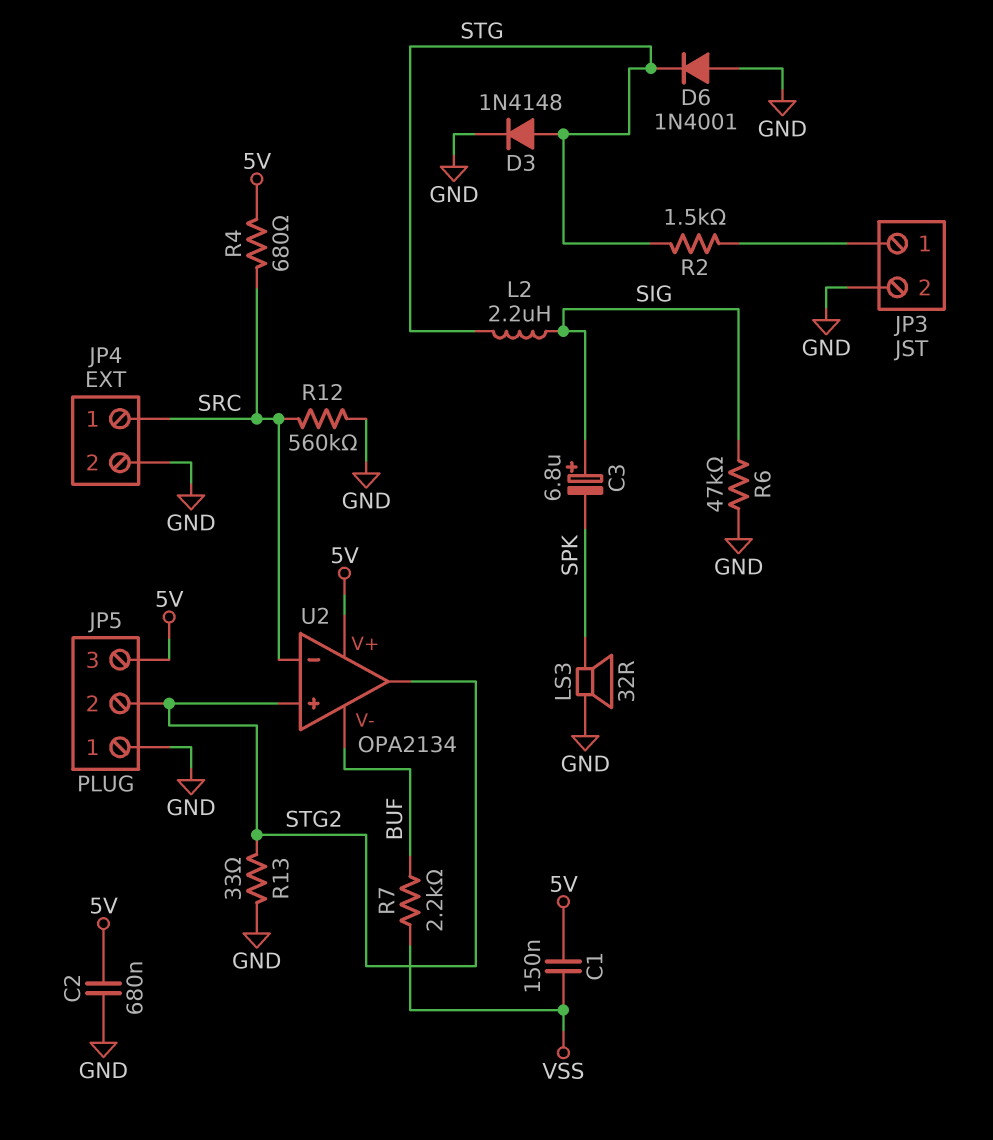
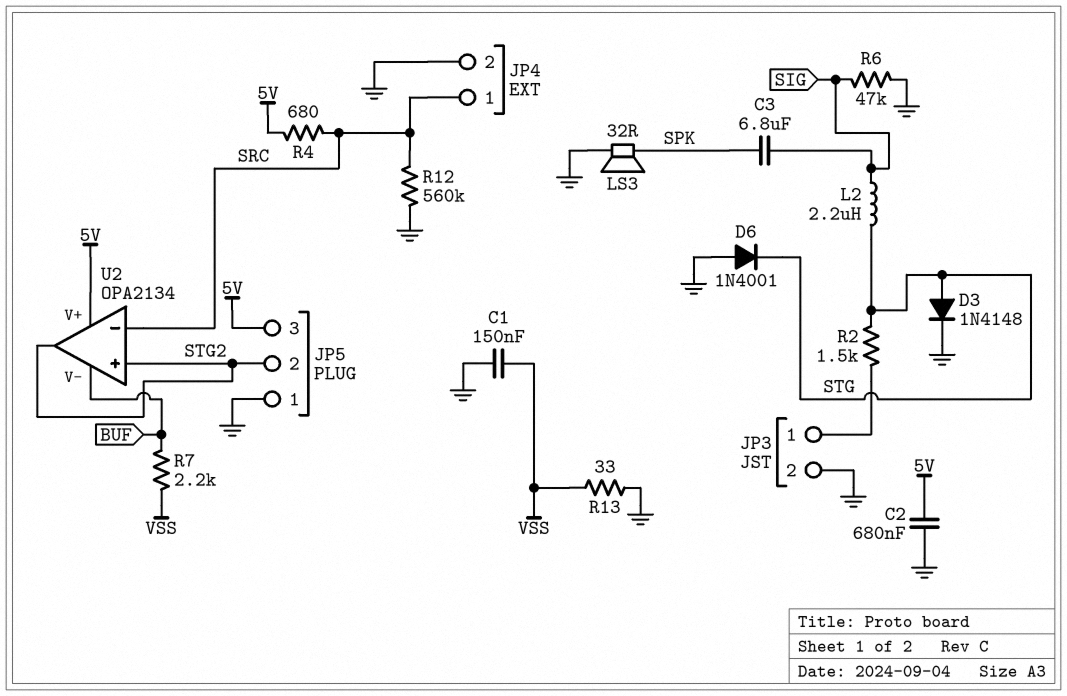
C1: 150nF (5V, VSS) -> 150nF (GND, VSS)
C3: 6.8uF (plus SIG, minus SPK) -> 6.8uF (SIG, SPK)
R13: 33 (GND, STG2) -> 33 (GND, VSS)

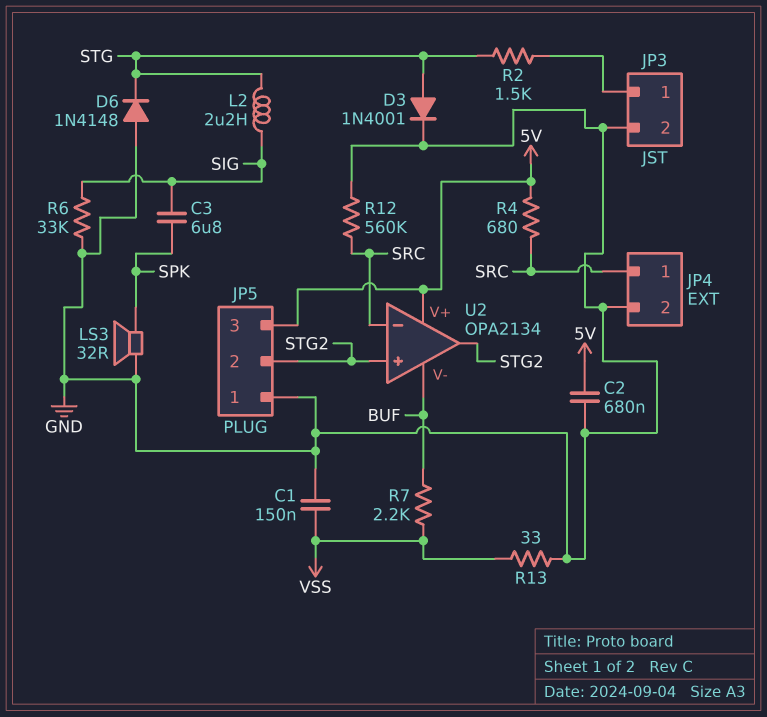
D3: diode 1N4148 (A STG, K GND) -> diode 1N4001 (A STG, K GND)
D6: diode 1N4001 (A GND, K STG) -> diode 1N4148 (A GND, K STG)
R6: 47k (GND, SIG) -> 33k (GND, SIG)

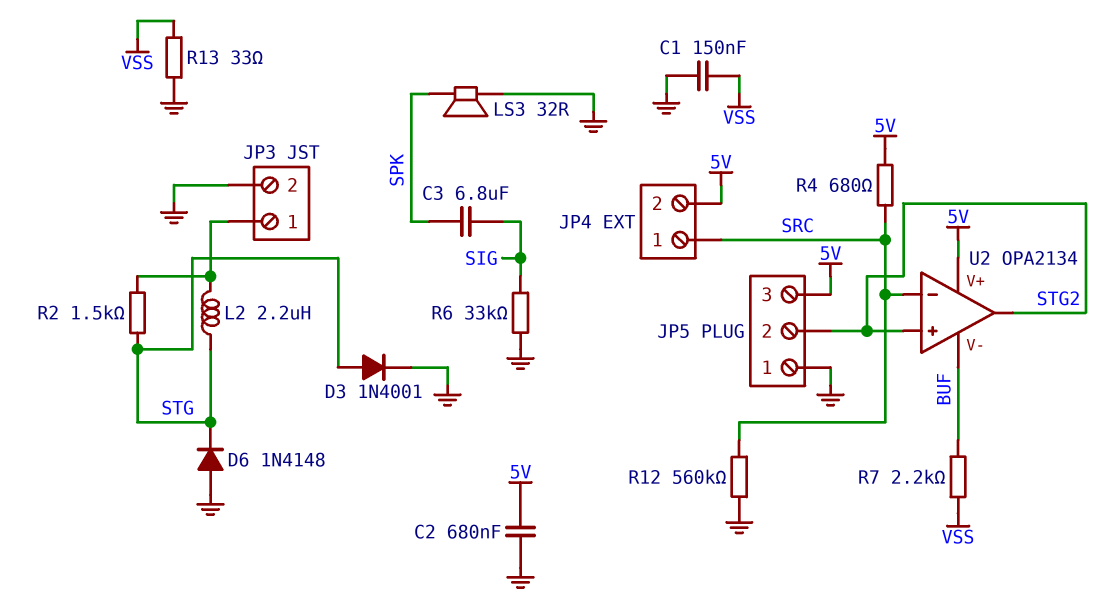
JP4 pin 2: GND -> 5V
L2: 2.2uH (SIG, STG) -> 2.2uH (JP3/1, STG)

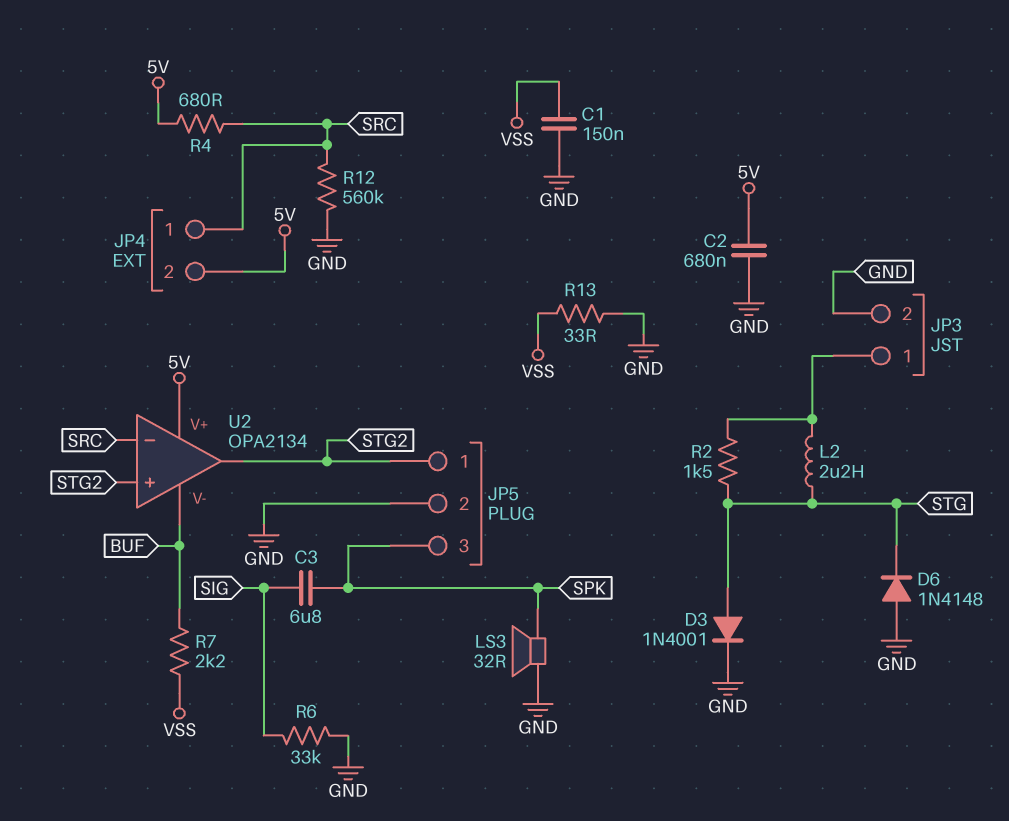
JP5 pin 1: GND -> STG2
JP5 pin 2: STG2 -> GND
JP5 pin 3: 5V -> SPK

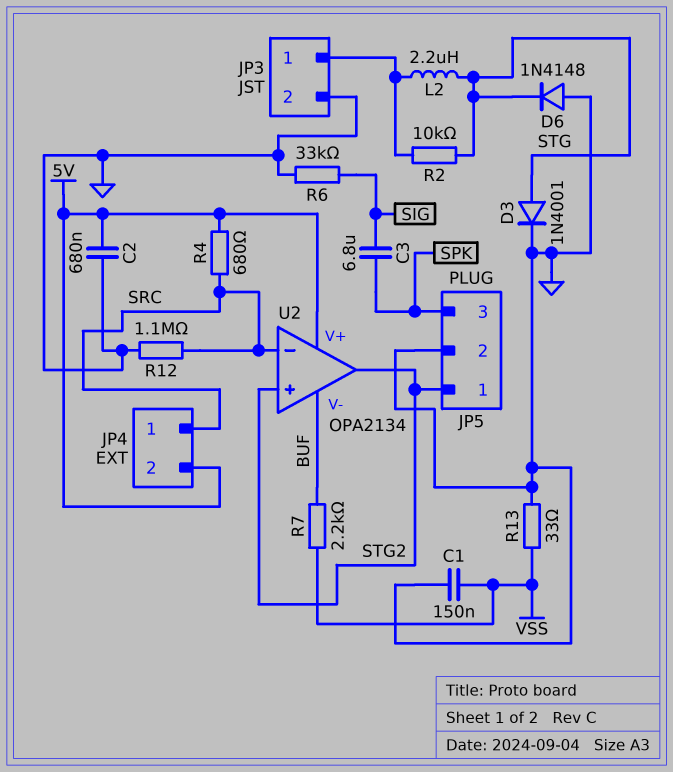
LS3: speaker 32R (GND, SPK) -> none
R2: 1.5k (JP3/1, STG) -> 10k (JP3/1, STG)
R12: 560k (GND, SRC) -> 1.1M (GND, SRC)

